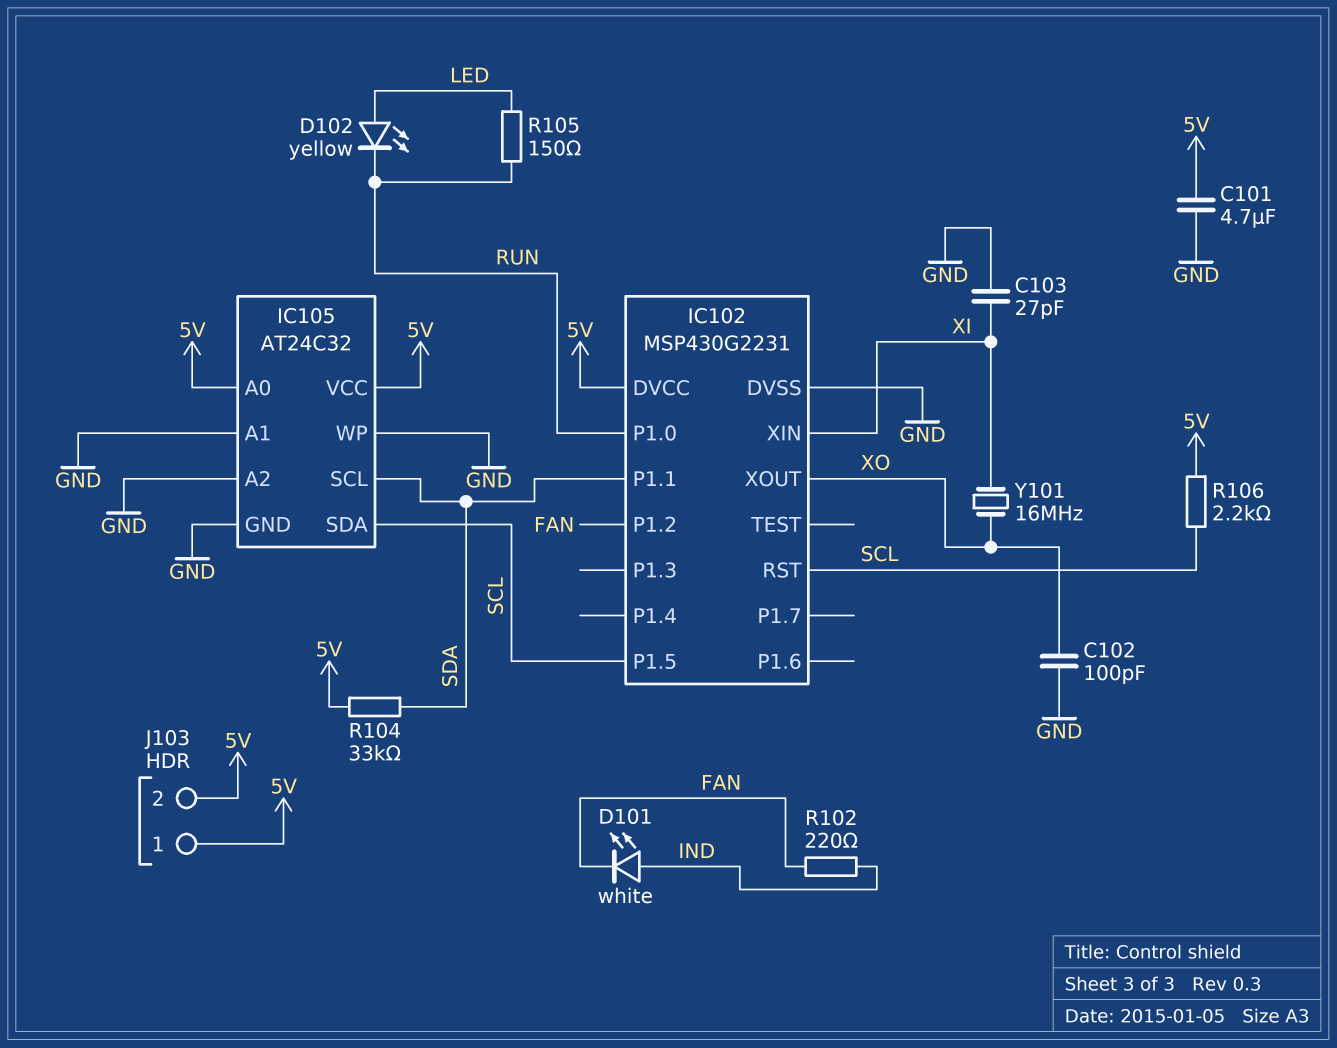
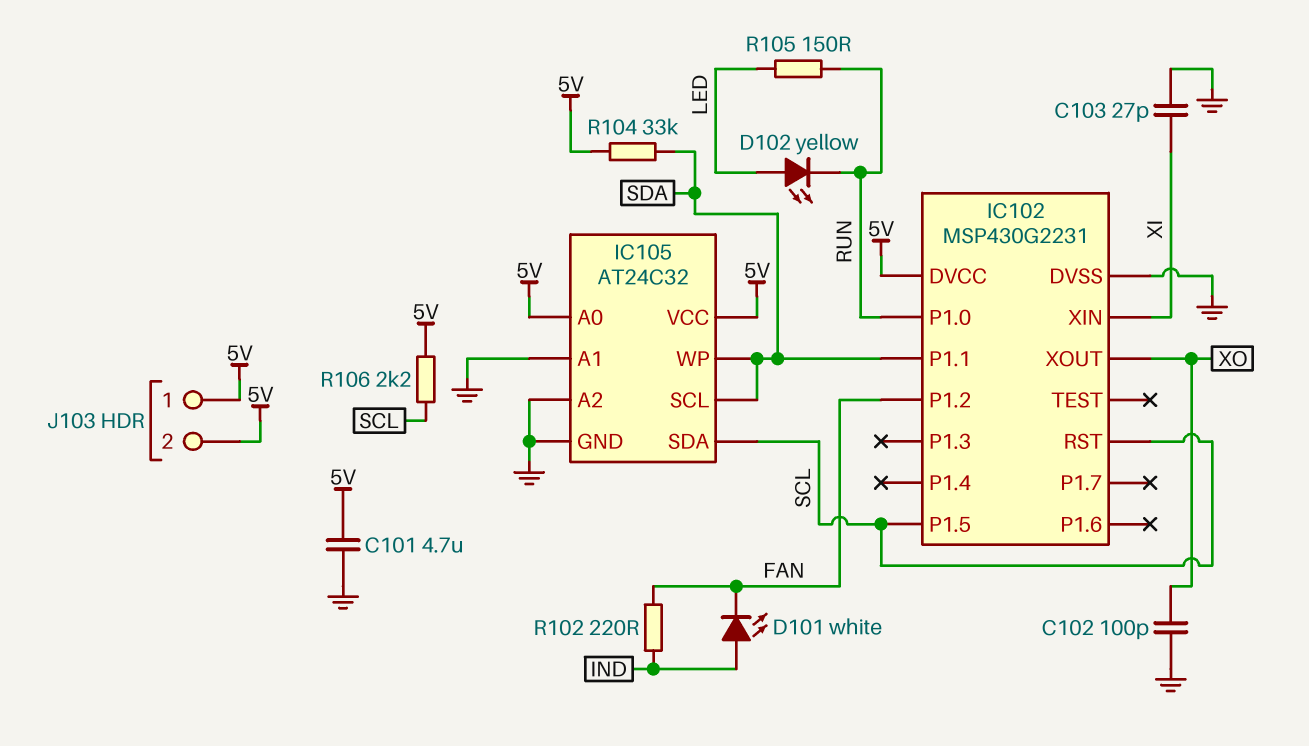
IC105 pin WP: GND -> SDA
Y101: 16MHz (XI, XO) -> none

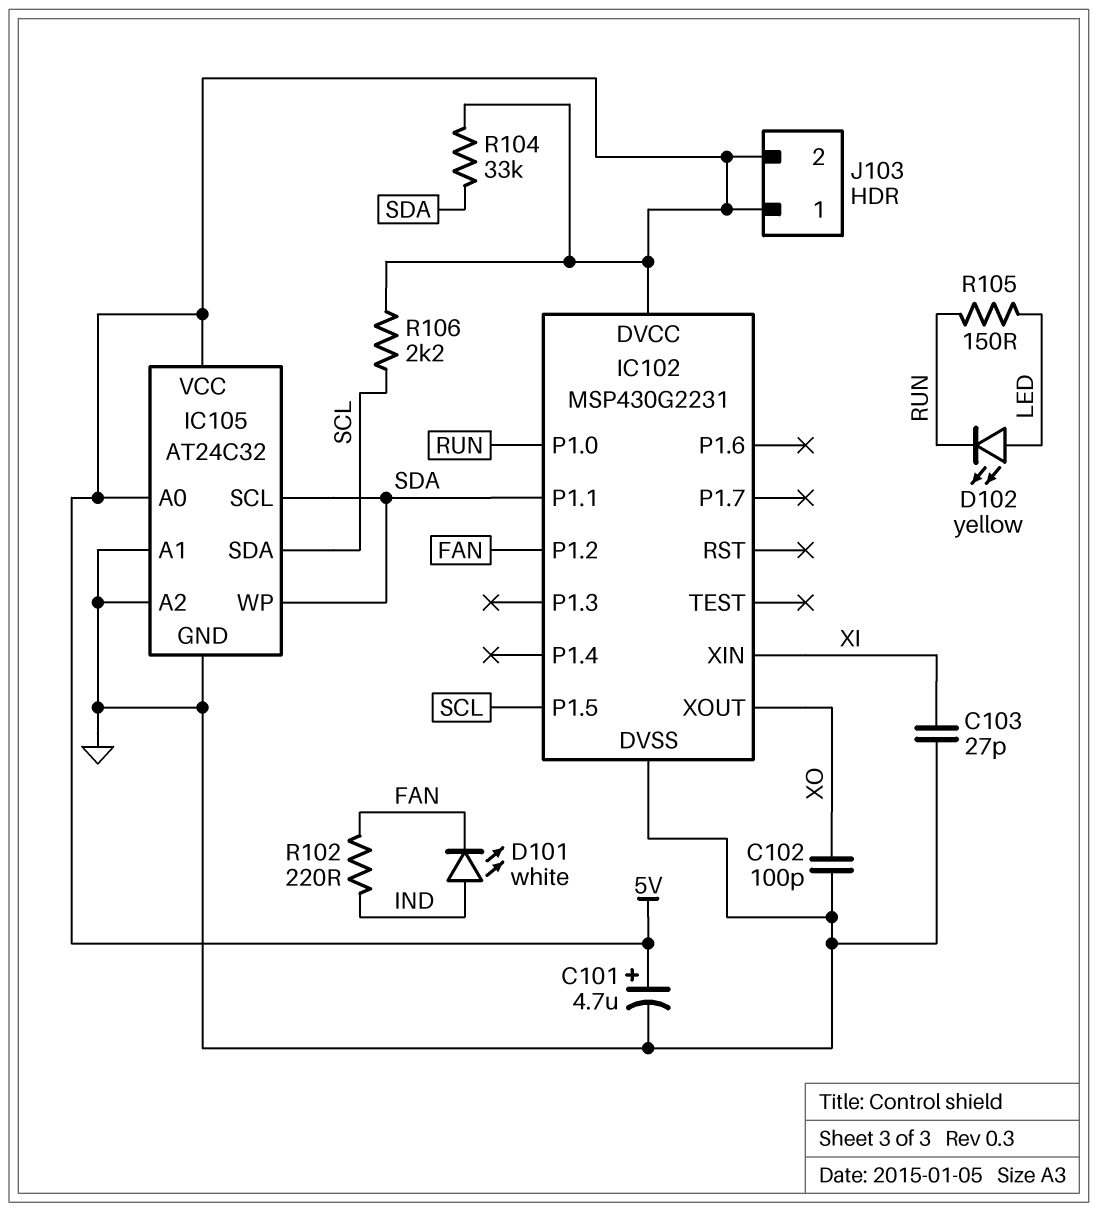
C101: 4.7uF (5V, GND) -> 4.7uF (plus 5V, minus GND)
IC102 pin RST: SCL -> none

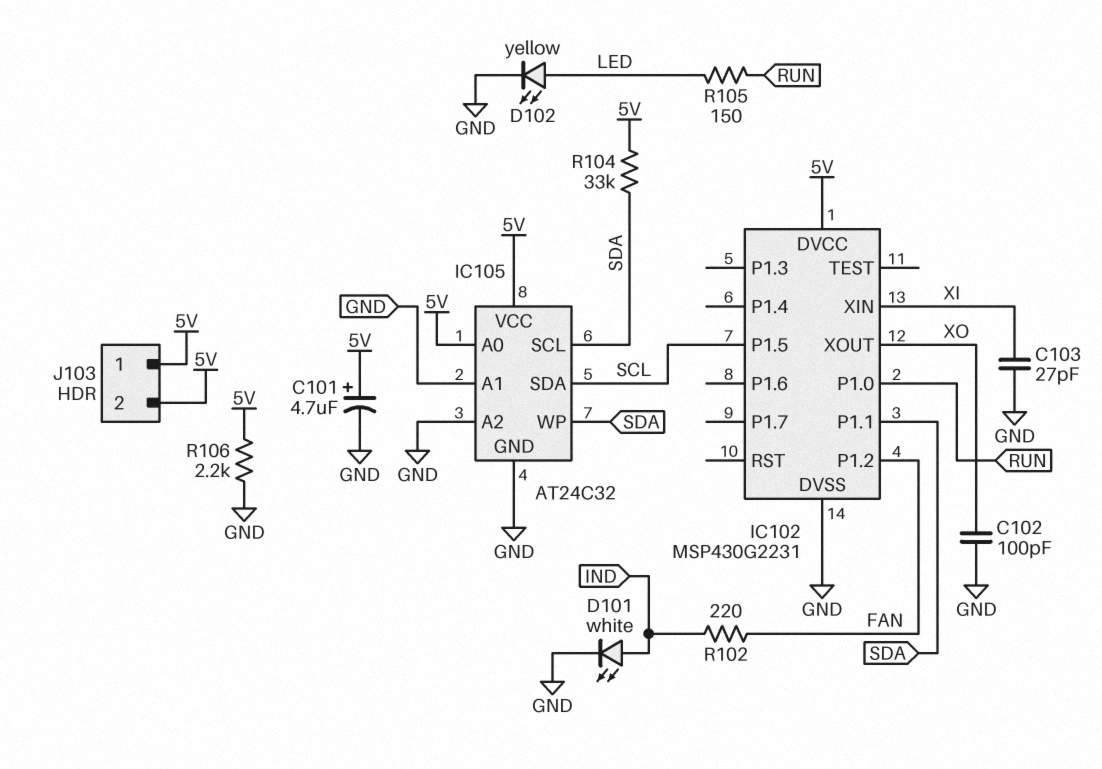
D101: LED white (A IND, K FAN) -> LED white (A IND, K GND)
D102: LED yellow (A LED, K RUN) -> LED yellow (A LED, K GND)
R106: 2.2k (5V, SCL) -> 2.2k (5V, GND)

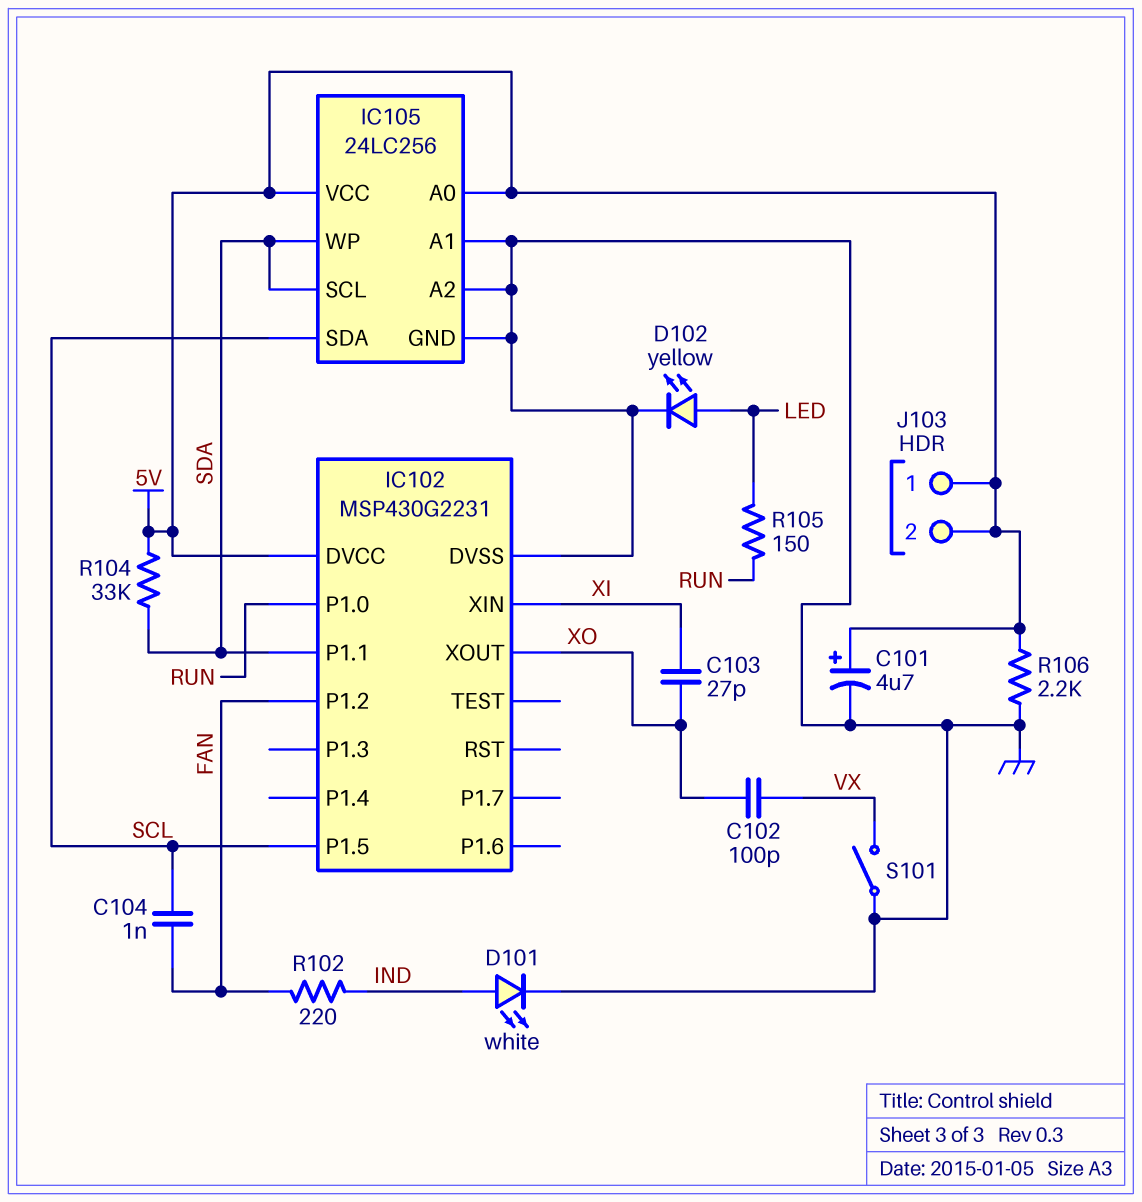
C102: 100pF (GND, XO) -> 100pF (VX, XO)
C103: 27pF (GND, XI) -> 27pF (XI, XO)
C104: none -> 1nF (FAN, SCL)
IC105: AT24C32 -> 24LC256
S101: none -> switch (GND, VX)

